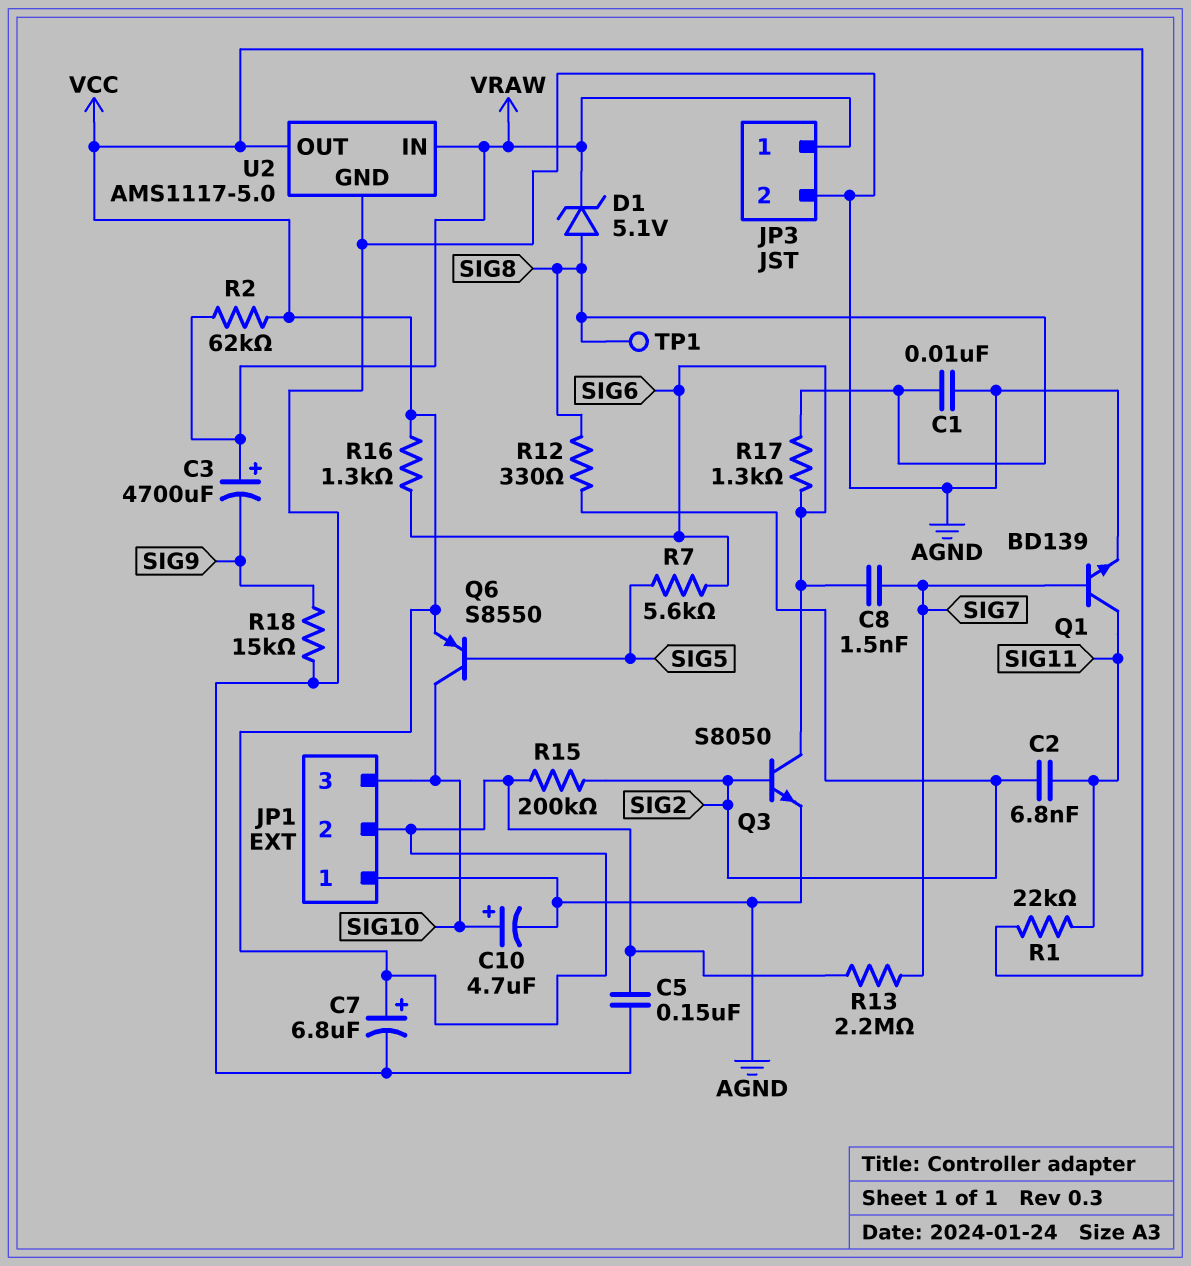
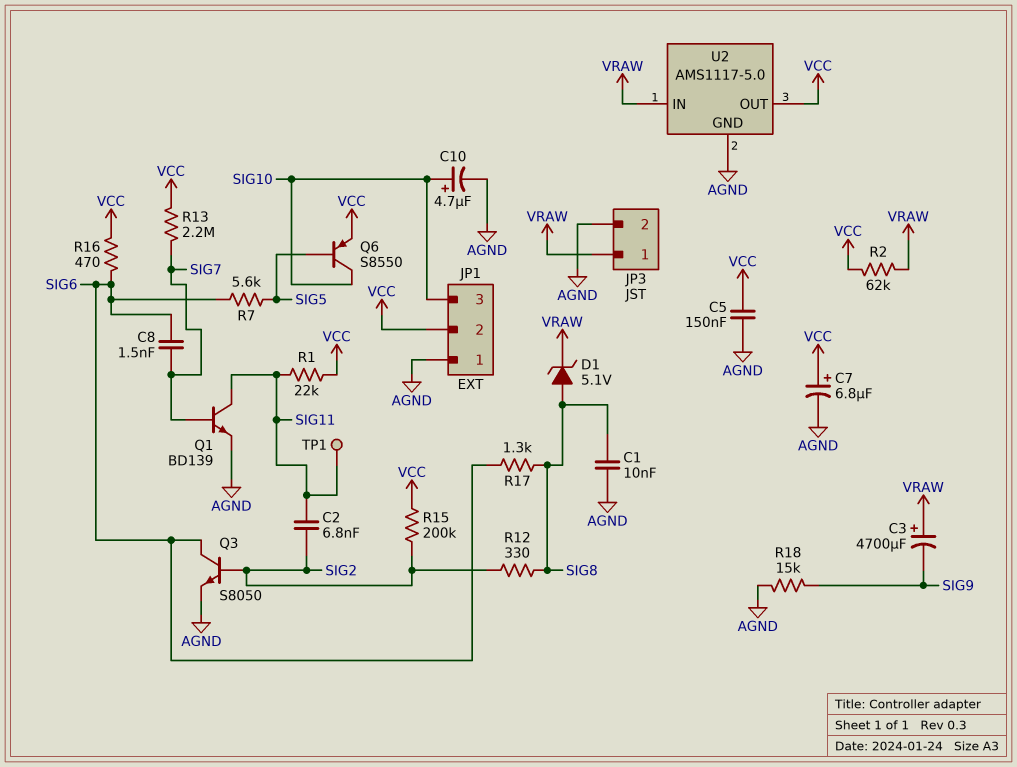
R16: 1.3k (SIG6, VCC) -> 470 (SIG6, VCC)
TP1: test point (SIG8) -> test point (SIG11)

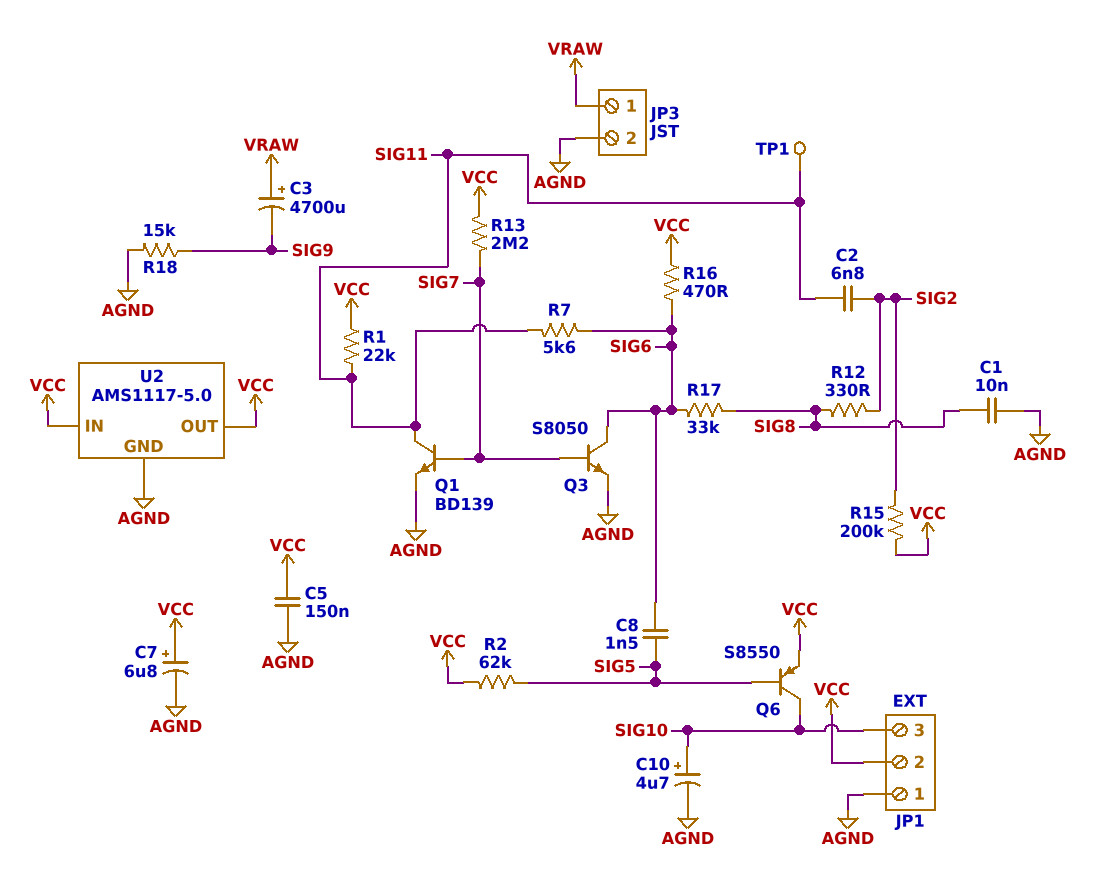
C8: 1.5nF (SIG6, SIG7) -> 1.5nF (SIG5, SIG6)
D1: zener 5.1V (A SIG8, K VRAW) -> none
Q3: NPN S8050 (B SIG2, C SIG6, E AGND) -> NPN S8050 (B SIG7, C SIG6, E AGND)
R2: 62k (VCC, VRAW) -> 62k (SIG5, VCC)
R7: 5.6k (SIG5, SIG6) -> 5.6k (SIG6, SIG11)
R17: 1.3k (SIG6, SIG8) -> 33k (SIG6, SIG8)
U2 pin IN: VRAW -> VCC

